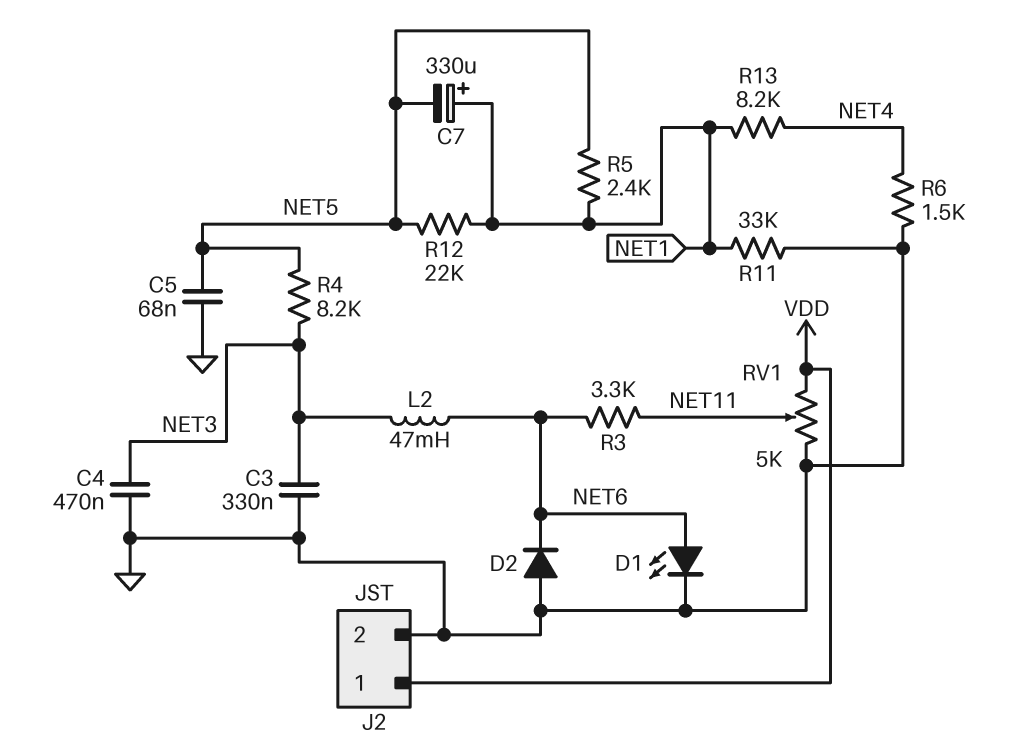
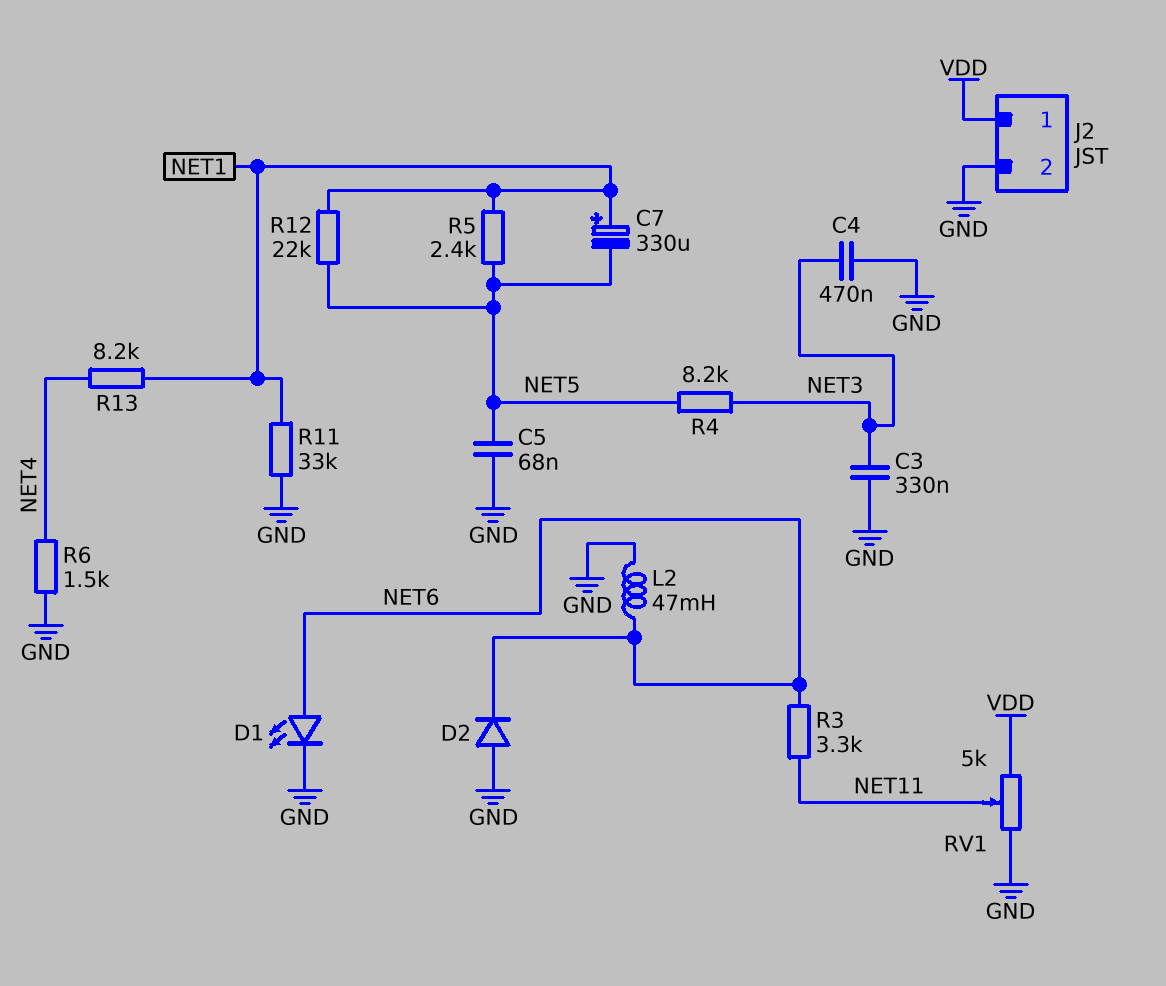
L2: 47mH (NET3, NET6) -> 47mH (GND, NET6)

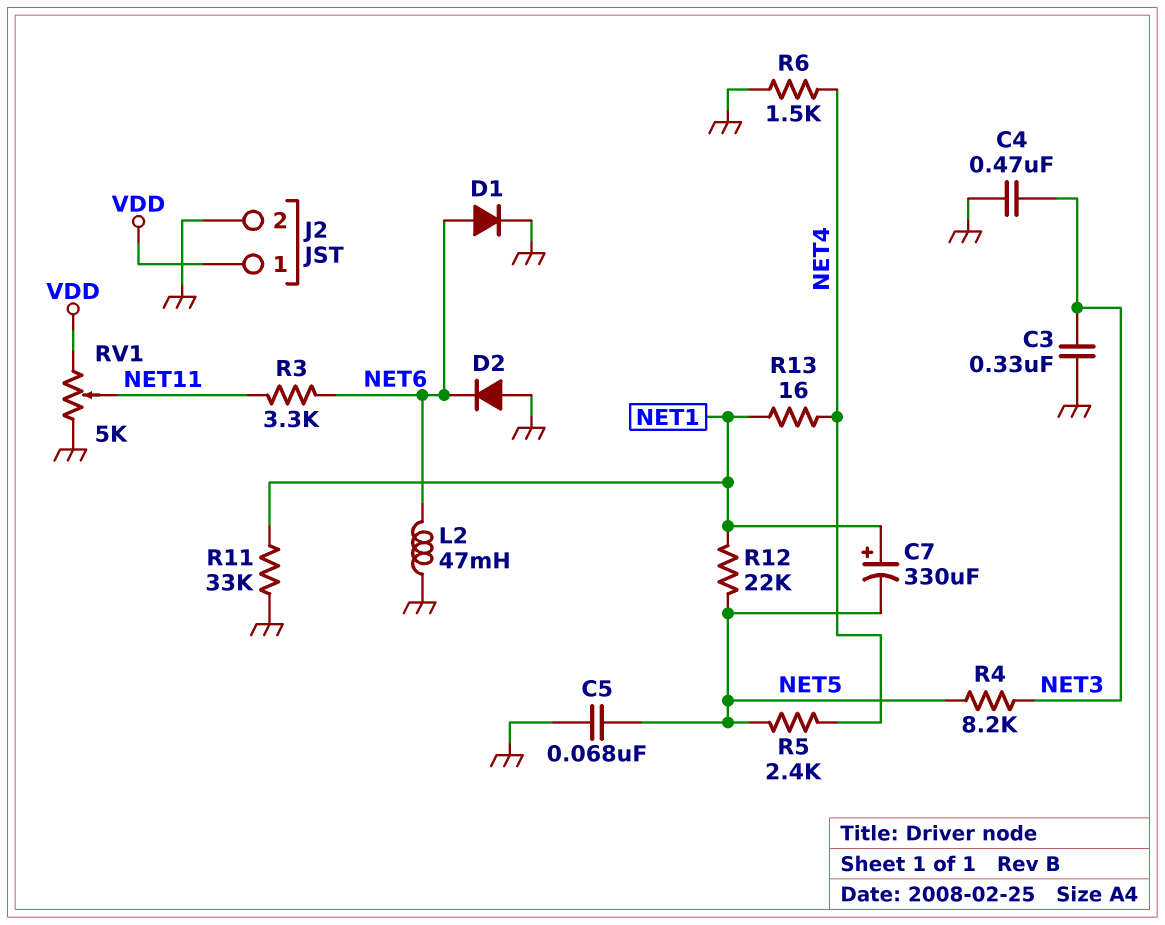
D1: LED (A NET6, K GND) -> diode (A NET6, K GND)
R5: 2.4k (NET1, NET5) -> 2.4k (NET4, NET5)
R13: 8.2k (NET1, NET4) -> 16 (NET1, NET4)

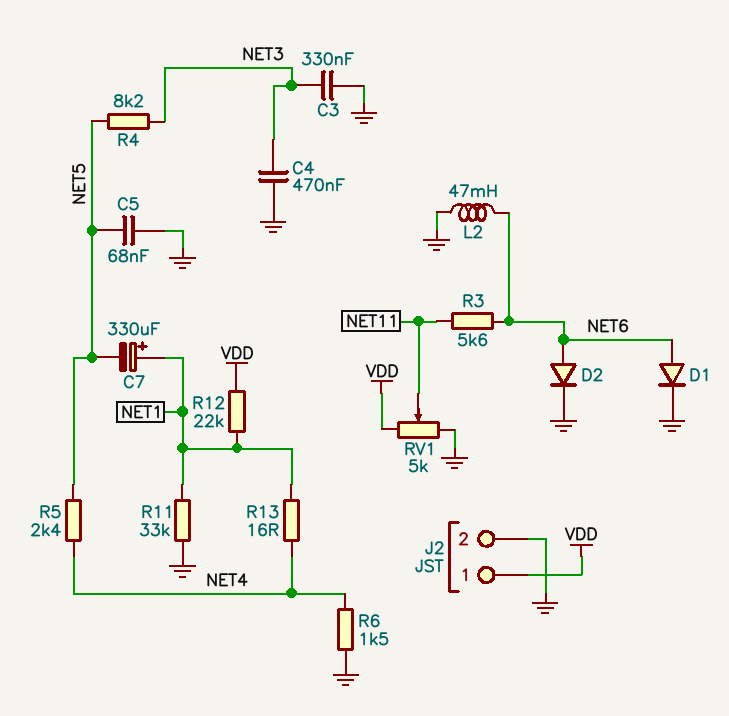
D2: diode (A GND, K NET6) -> diode (A NET6, K GND)
R3: 3.3k (NET6, NET11) -> 5.6k (NET6, NET11)
R12: 22k (NET1, NET5) -> 22k (NET1, VDD)

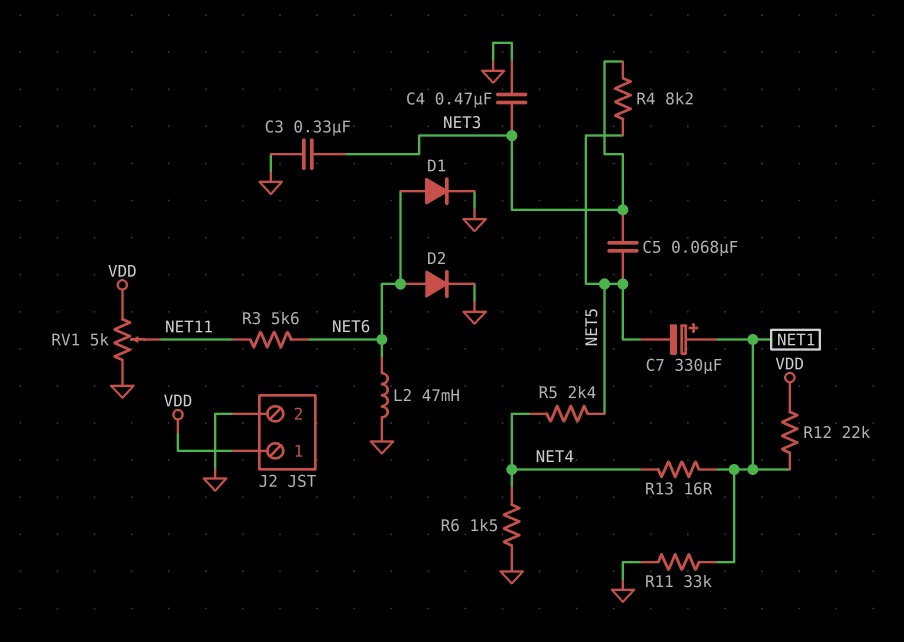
C5: 68nF (GND, NET5) -> 68nF (NET3, NET5)

